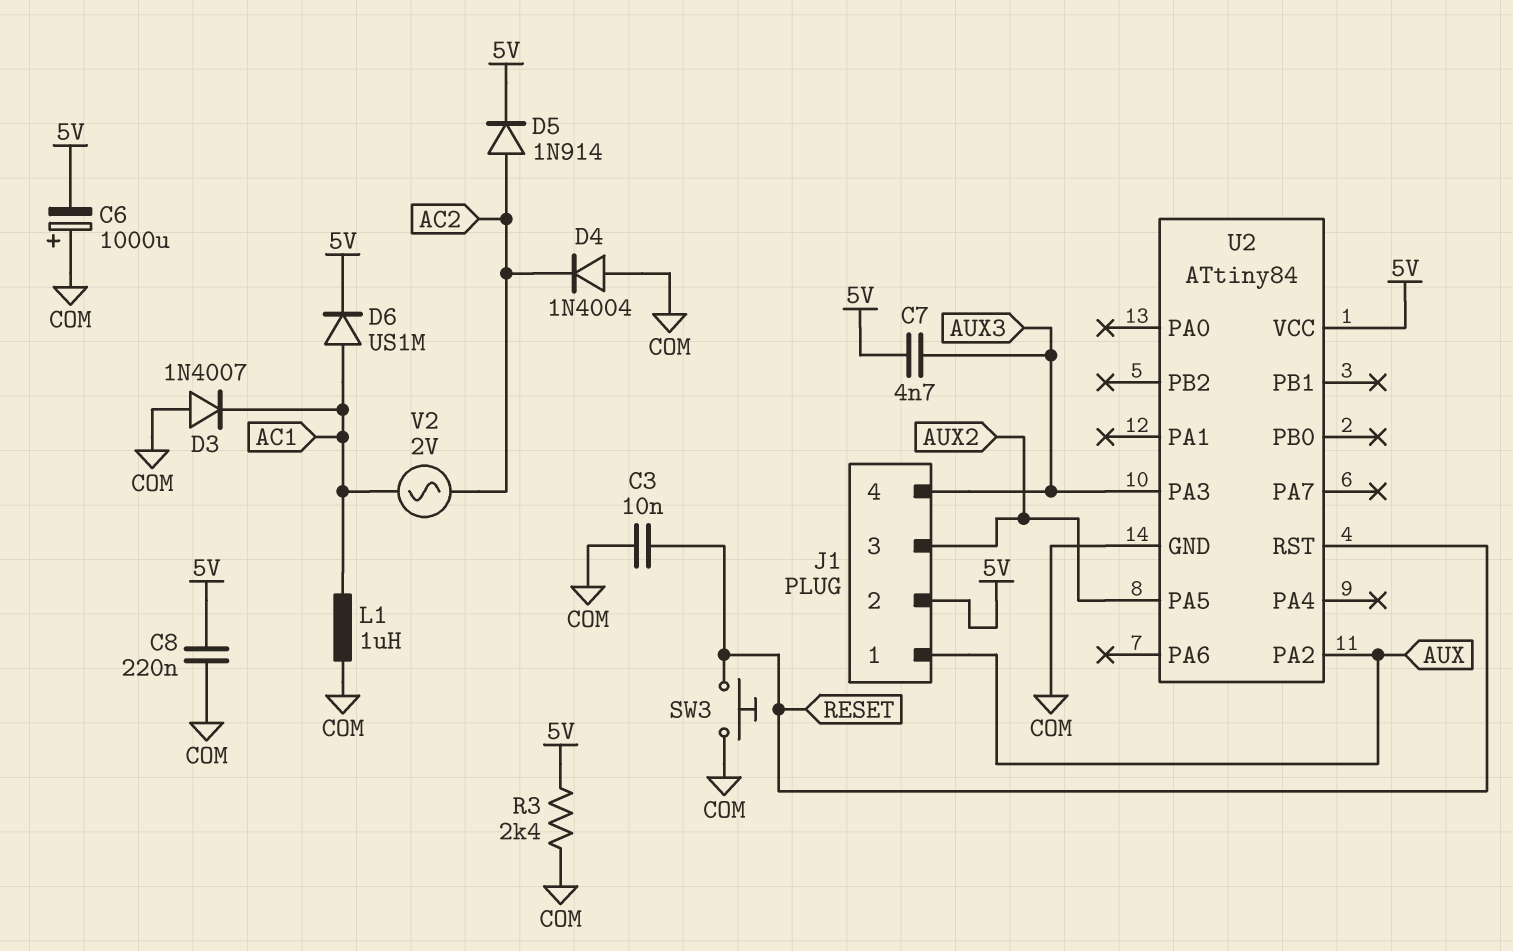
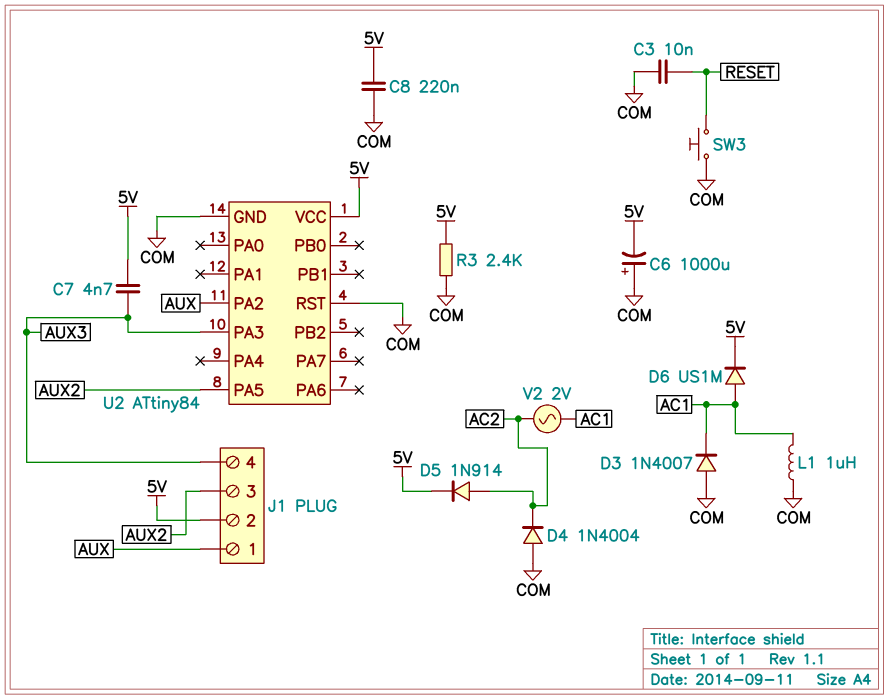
U2 pin RST: RESET -> COM

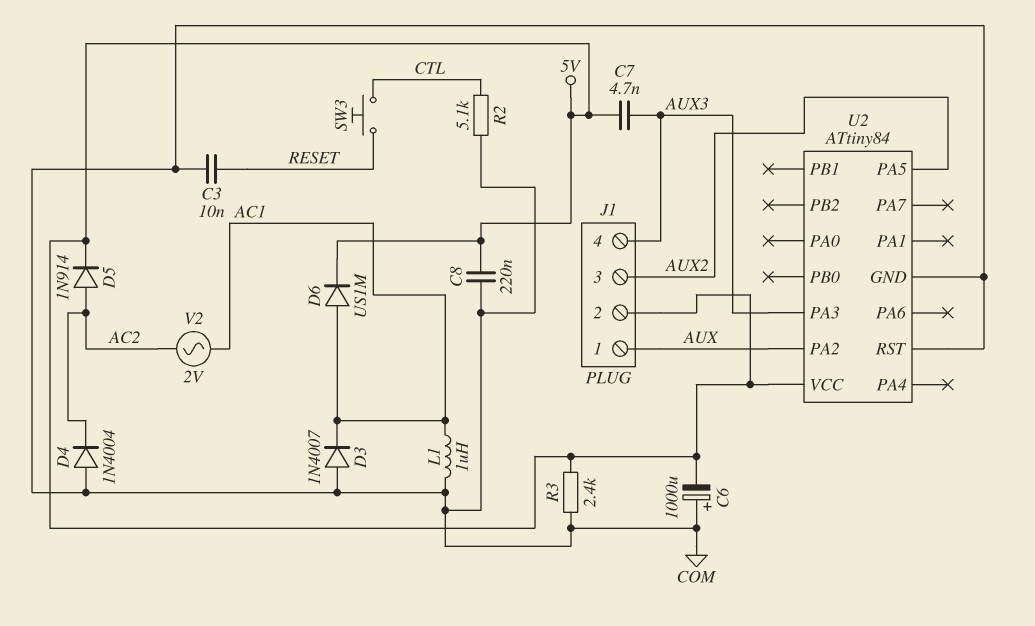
R2: none -> 5.1k (COM, CTL)
SW3: button (COM, RESET) -> button (CTL, RESET)

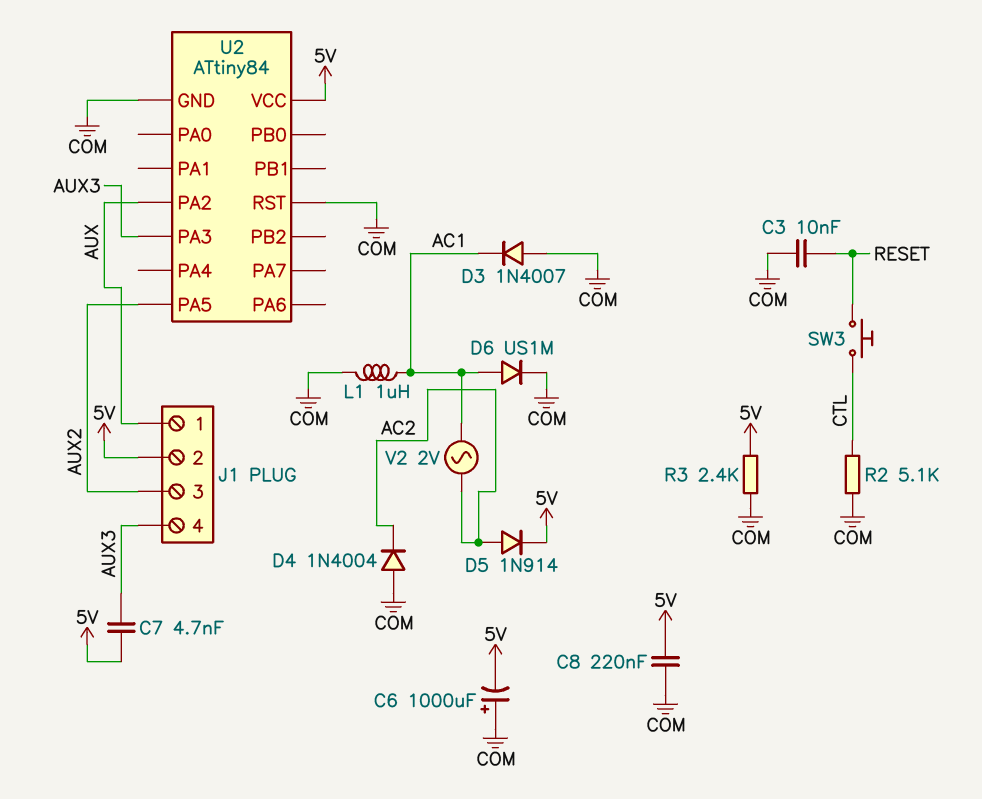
D6: diode US1M (A AC1, K 5V) -> diode US1M (A AC1, K COM)

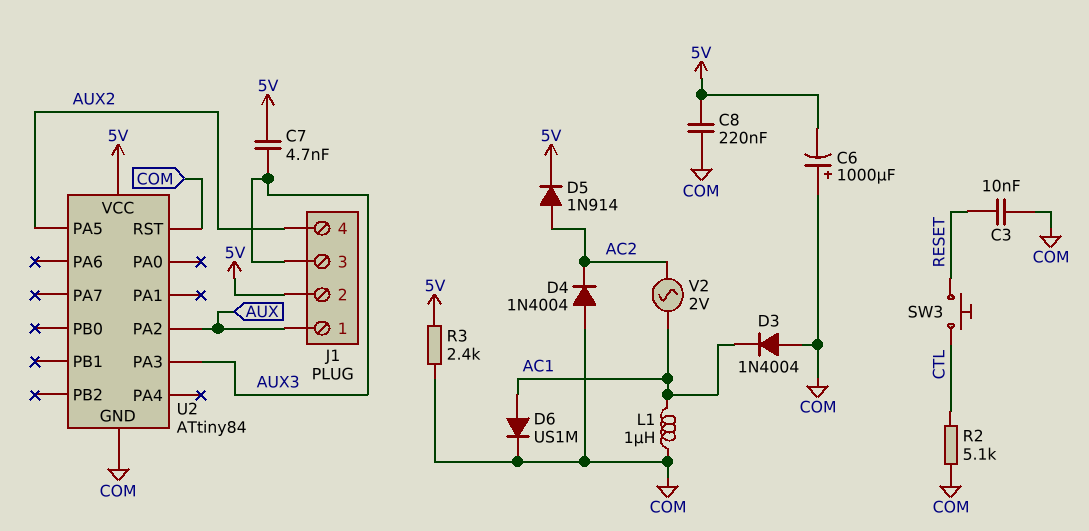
D3: diode 1N4007 (A COM, K AC1) -> diode 1N4004 (A COM, K AC1)
J1 pin 3: AUX2 -> AUX3
J1 pin 4: AUX3 -> AUX2

